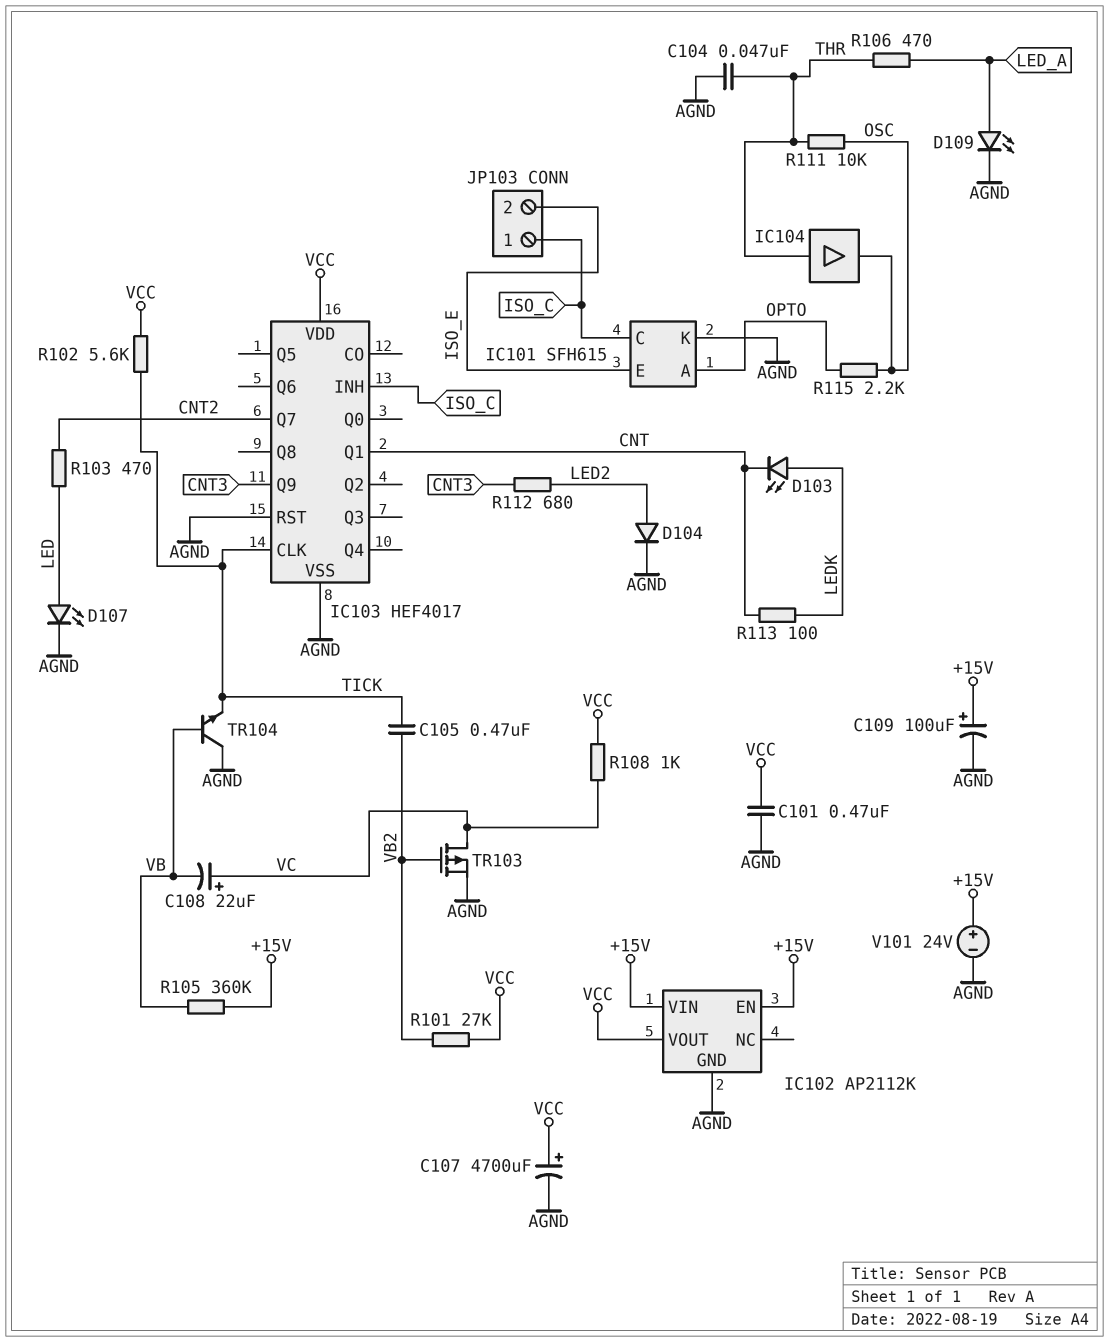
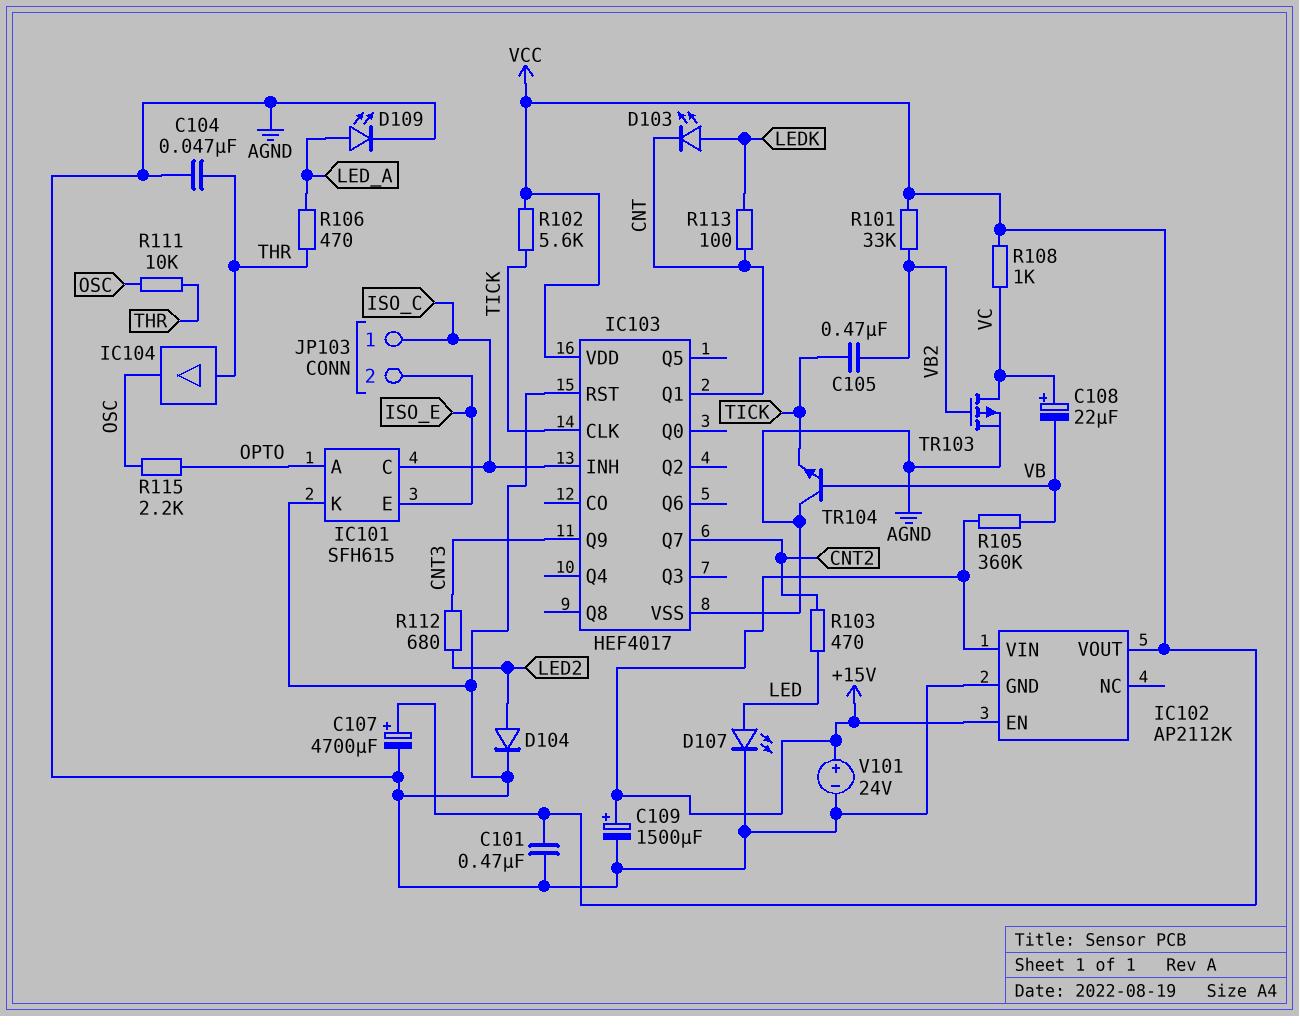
C109: 100uF (plus +15V, minus AGND) -> 1500uF (plus +15V, minus AGND)
R101: 27k (VB2, VCC) -> 33k (VB2, VCC)

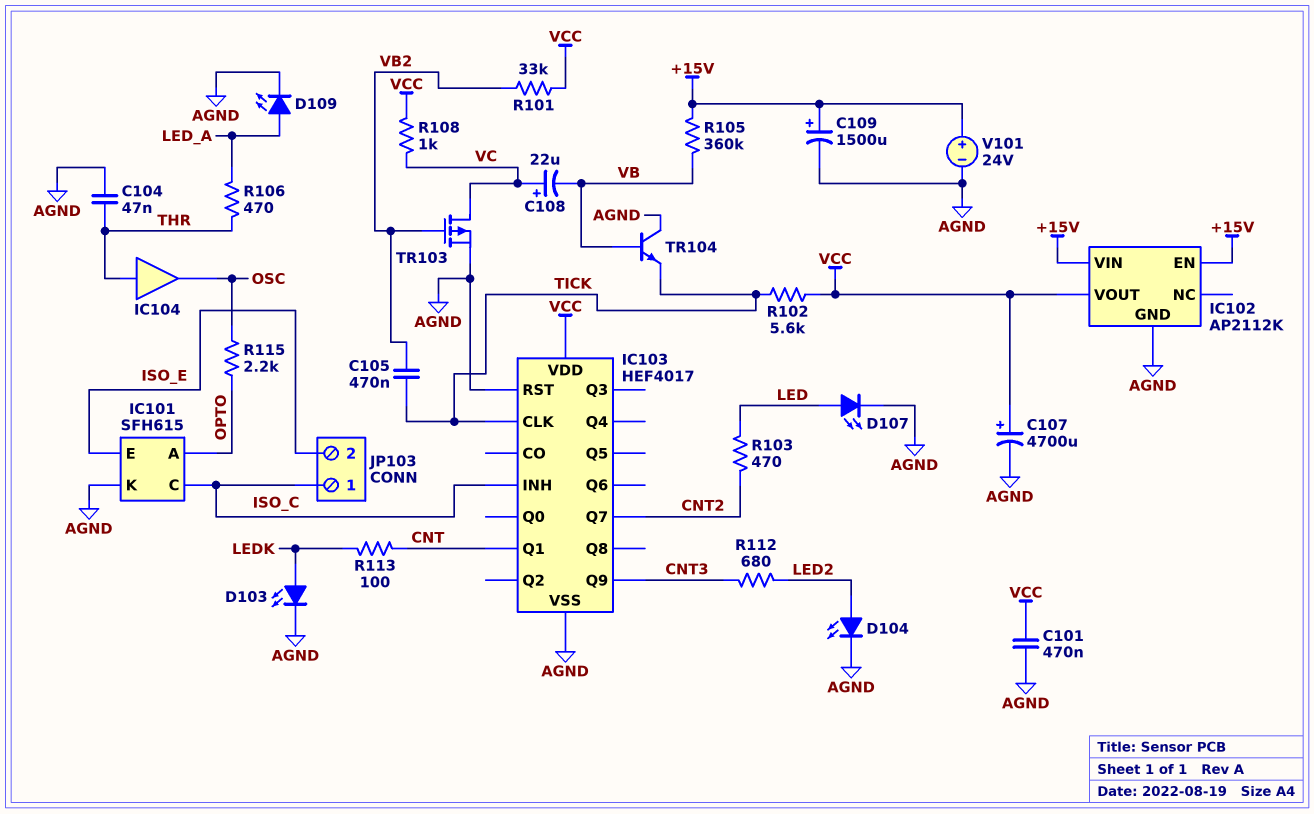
D103: LED (A LEDK, K CNT) -> LED (A LEDK, K AGND)
D104: diode (A LED2, K AGND) -> LED (A LED2, K AGND)
R111: 10k (OSC, THR) -> none

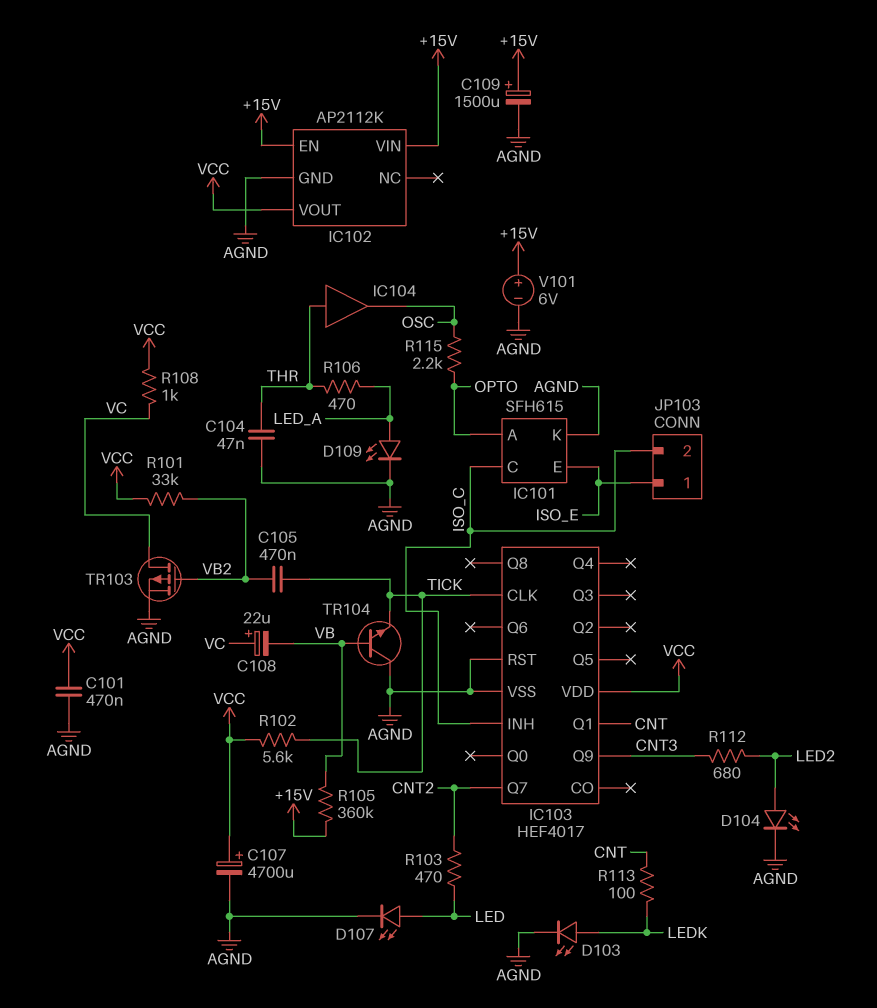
JP103 pin 1: ISO_C -> ISO_E
JP103 pin 2: ISO_E -> ISO_C
V101: 24V (plus +15V, minus AGND) -> 6V (plus +15V, minus AGND)

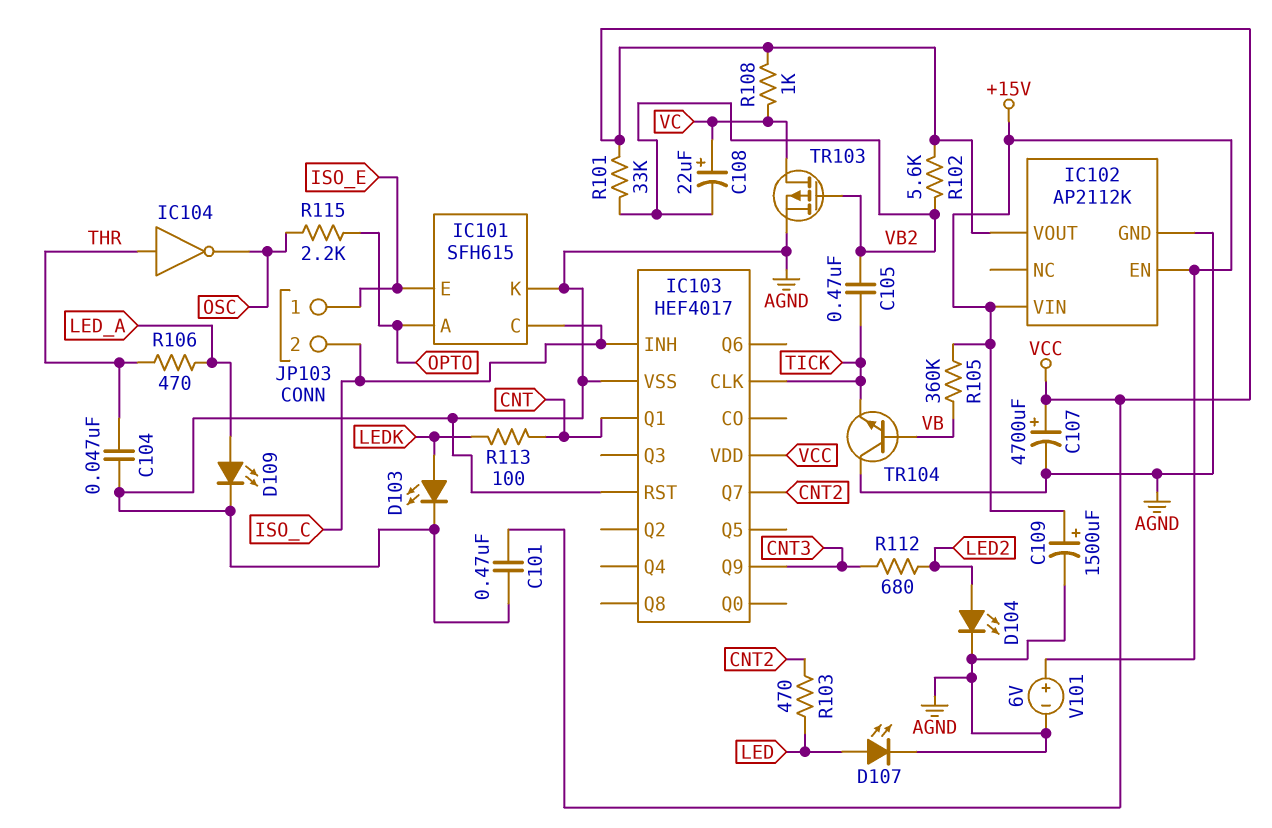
C108: 22uF (plus VC, minus VB) -> 22uF (plus VC, minus VB2)
IC104: buffer (in THR, out OSC) -> NOT (in THR, out OSC)
R102: 5.6k (TICK, VCC) -> 5.6k (VB2, VCC)

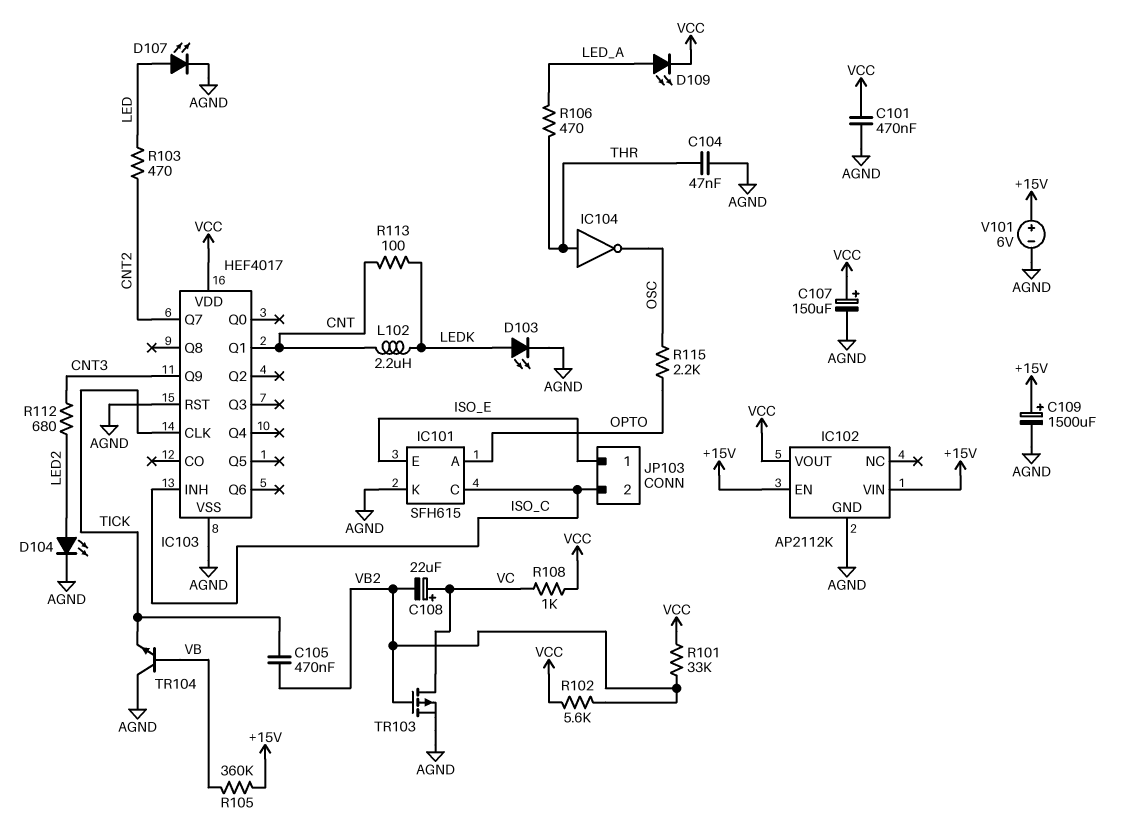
C107: 4700uF (plus VCC, minus AGND) -> 150uF (plus VCC, minus AGND)
D109: LED (A LED_A, K AGND) -> LED (A LED_A, K VCC)
L102: none -> 2.2uH (CNT, LEDK)

